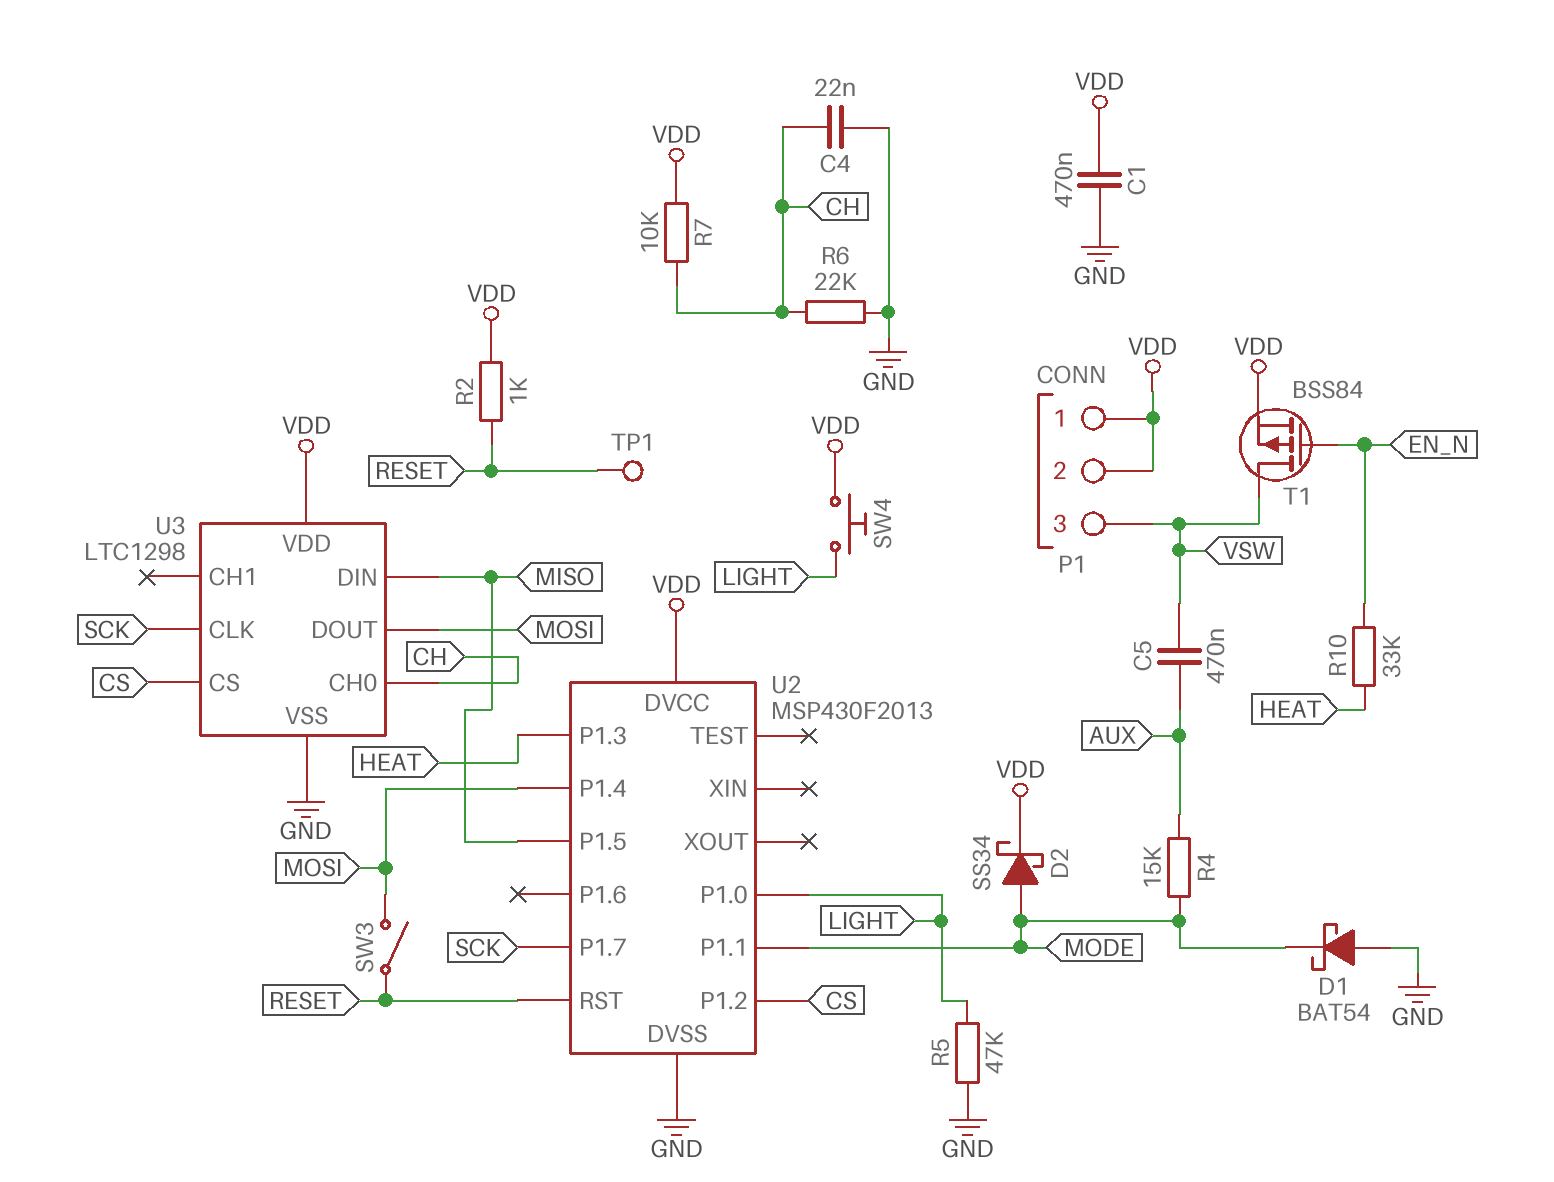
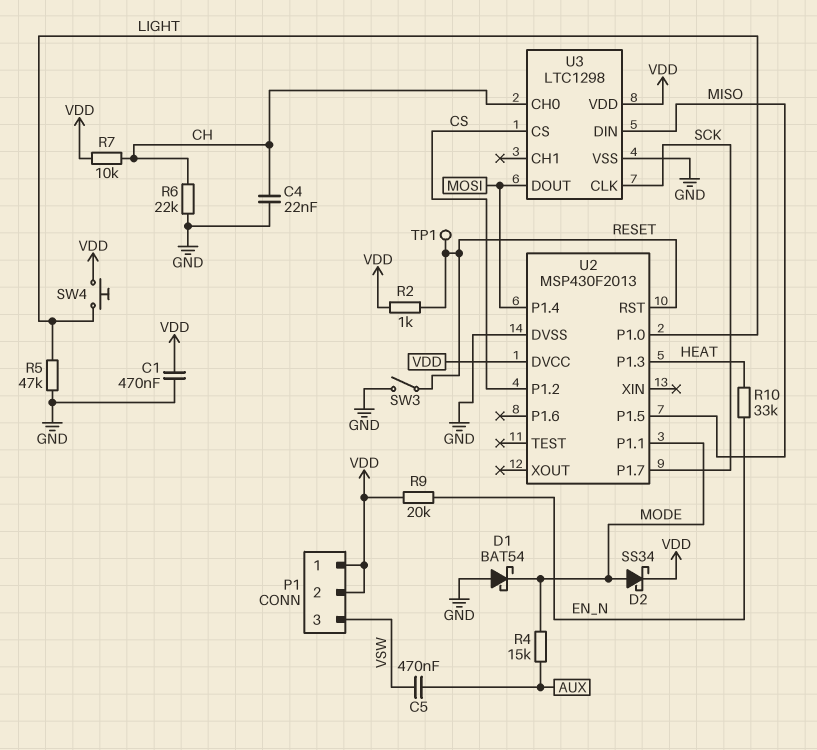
R9: none -> 20k (EN_N, VDD)
SW3: switch (MOSI, RESET) -> switch (GND, RESET)
T1: PMOS BSS84 (G EN_N, D VSW, S VDD) -> none

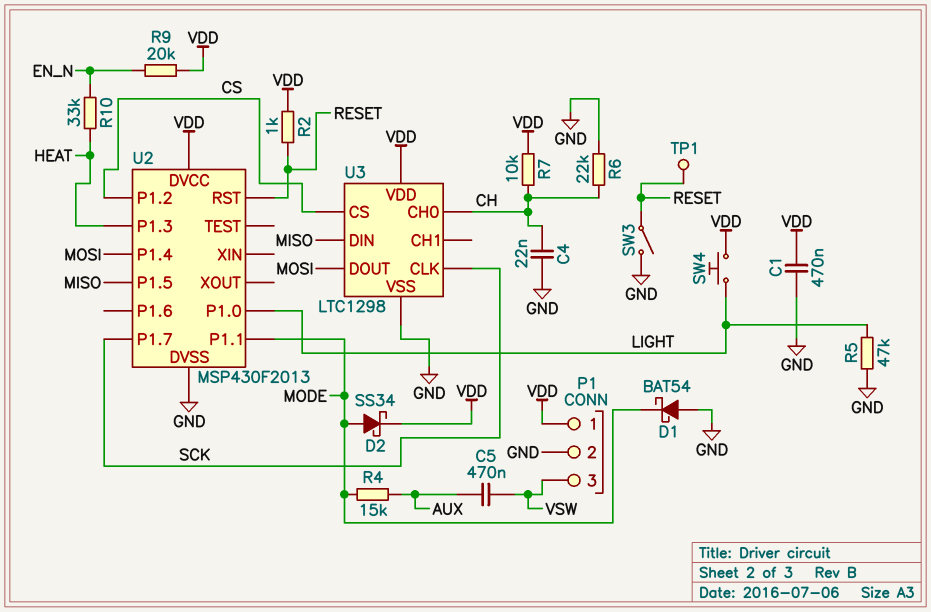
P1 pin 2: VDD -> GND

